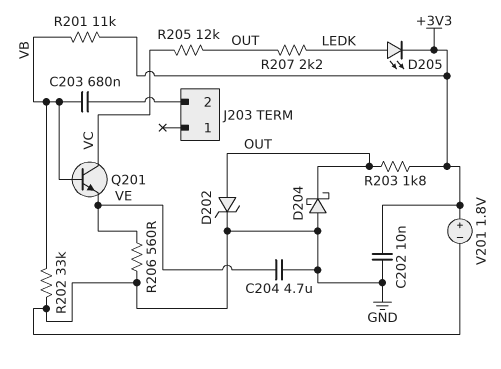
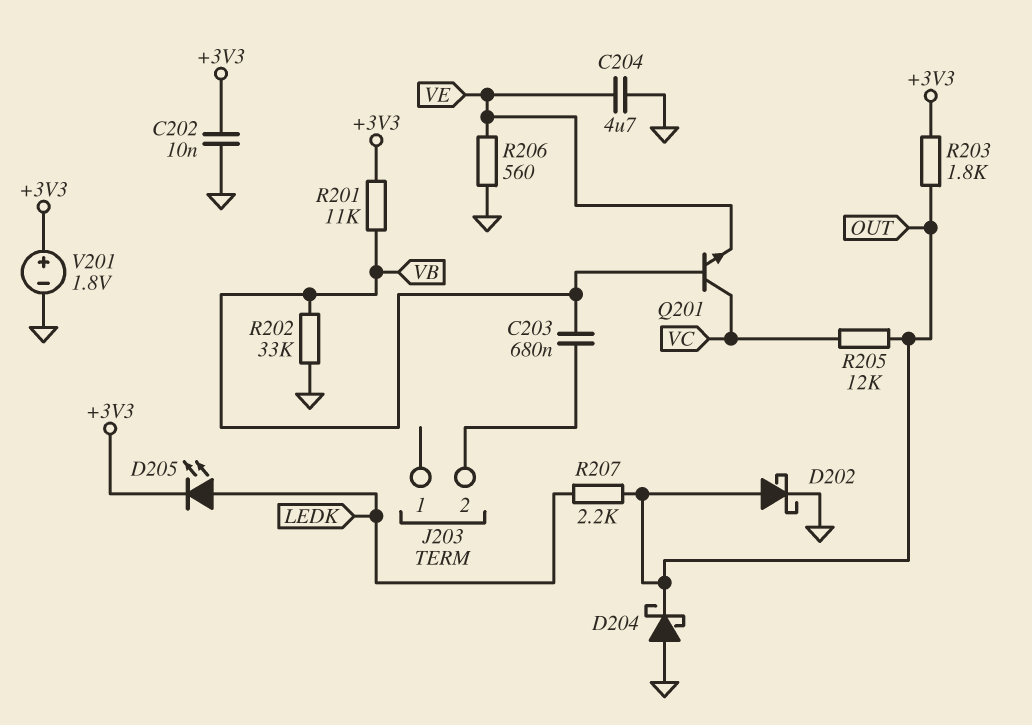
D202: zener (A OUT, K GND) -> schottky (A OUT, K GND)

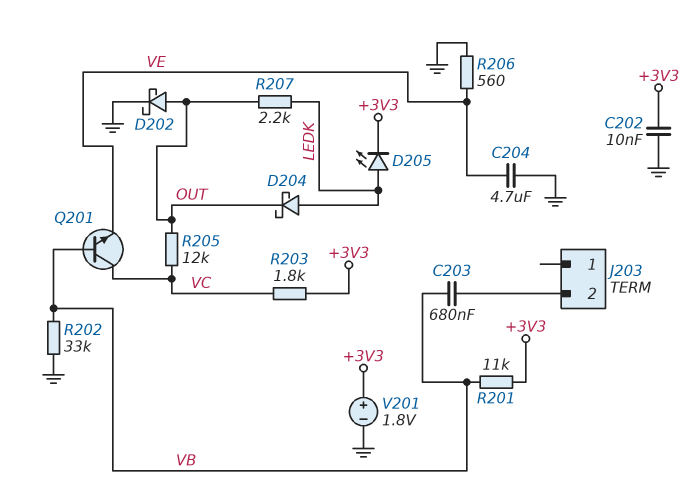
D204: schottky (A GND, K OUT) -> schottky (A LEDK, K OUT)
R203: 1.8k (+3V3, OUT) -> 1.8k (+3V3, VC)

